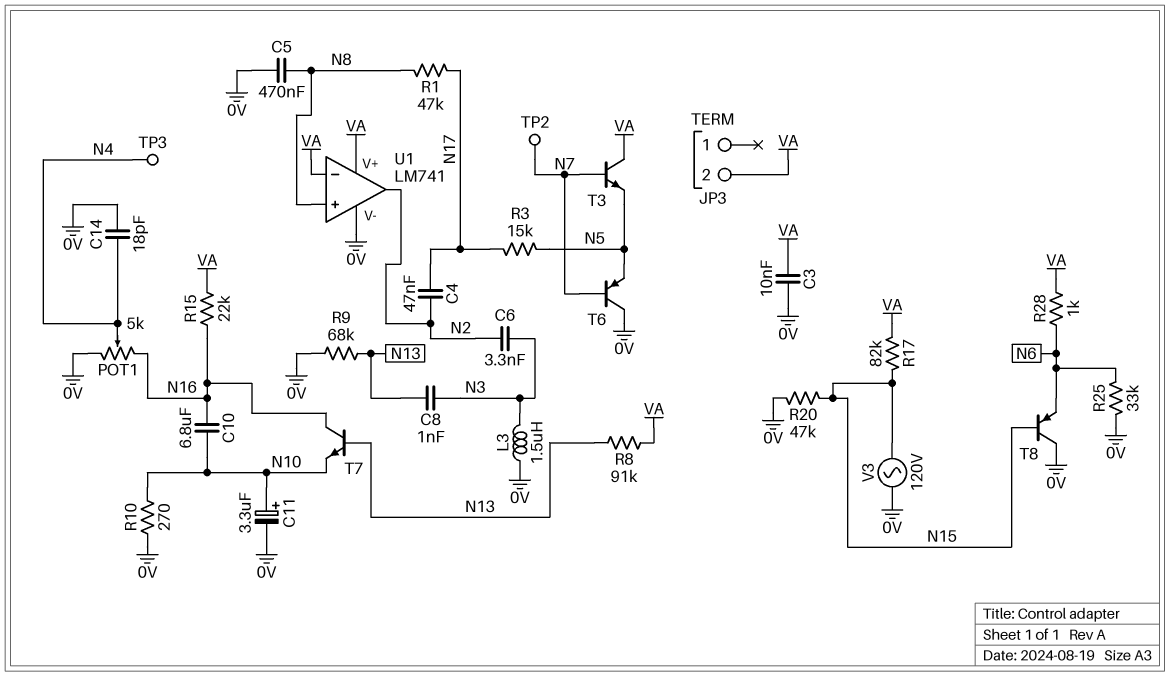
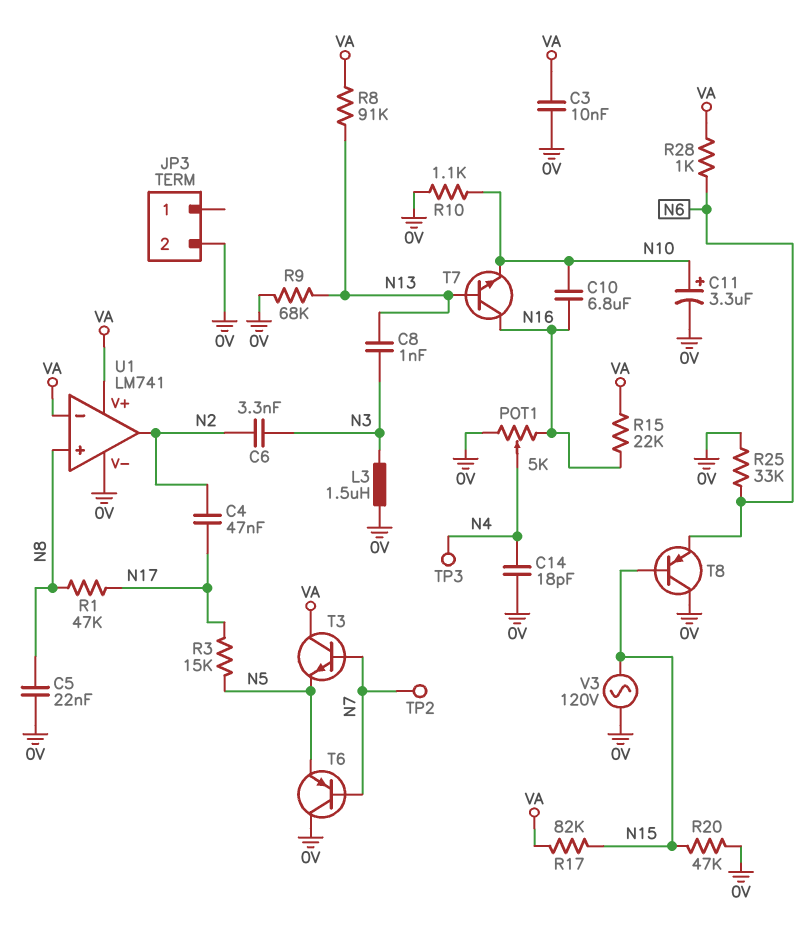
C5: 470nF (0V, N8) -> 22nF (0V, N8)
JP3 pin 2: VA -> 0V
R10: 270 (0V, N10) -> 1.1k (0V, N10)

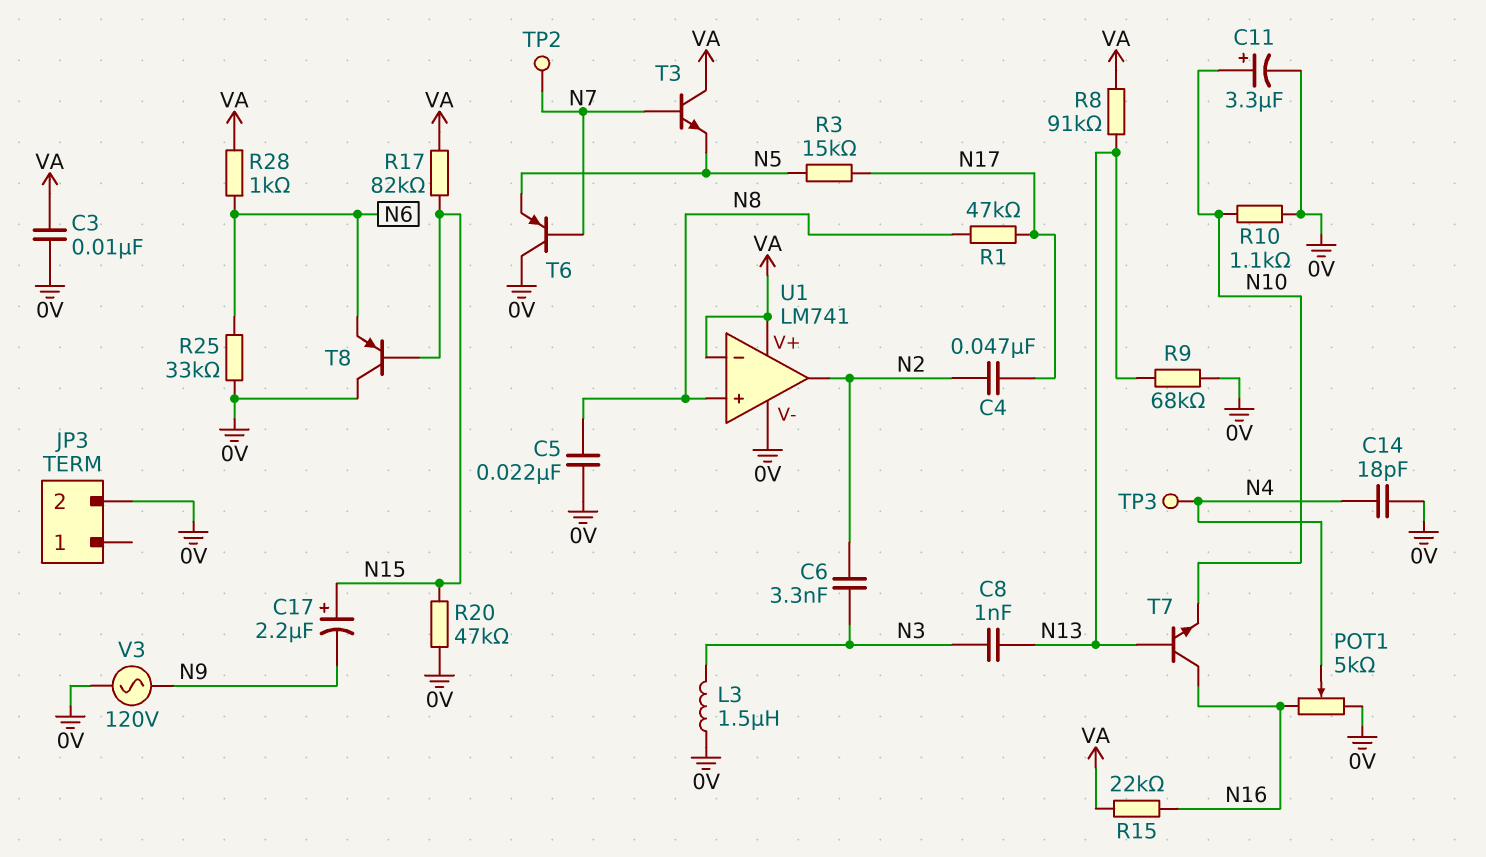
C10: 6.8uF (N10, N16) -> none
C17: none -> 2.2uF (plus N15, minus N9)
V3: AC 120V (0V, N15) -> AC 120V (0V, N9)

